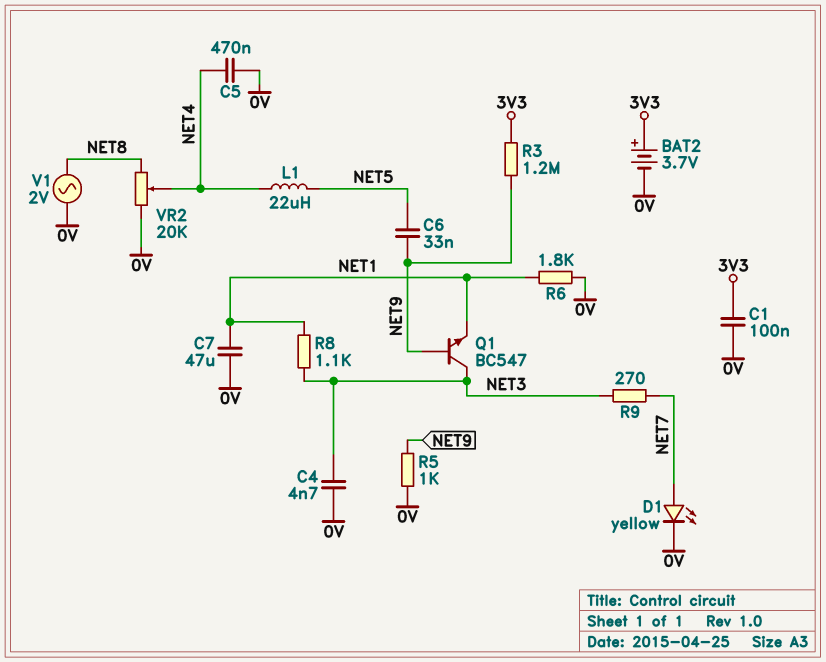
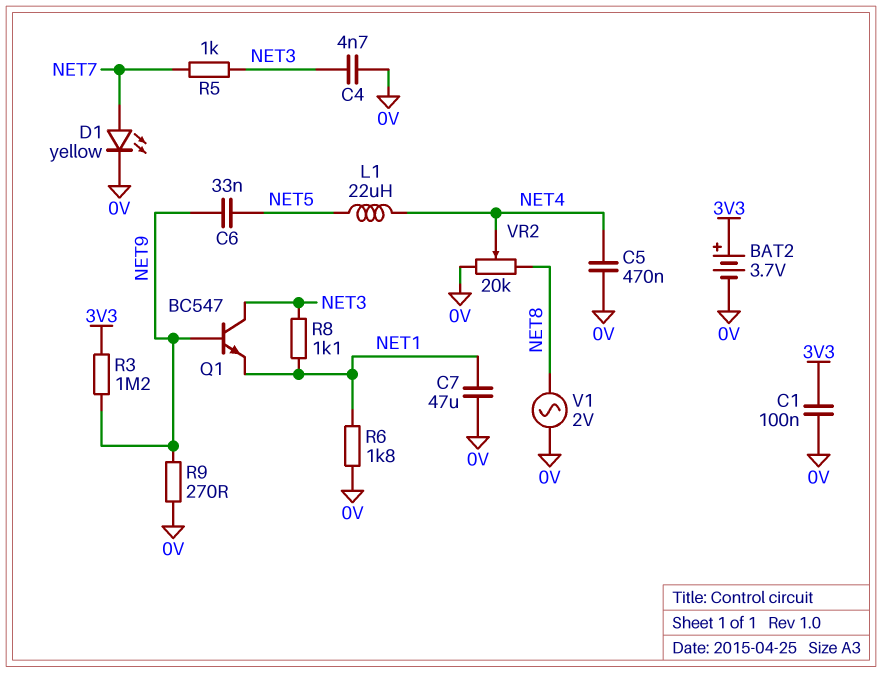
R5: 1k (0V, NET9) -> 1k (NET3, NET7)
R9: 270 (NET3, NET7) -> 270 (0V, NET9)

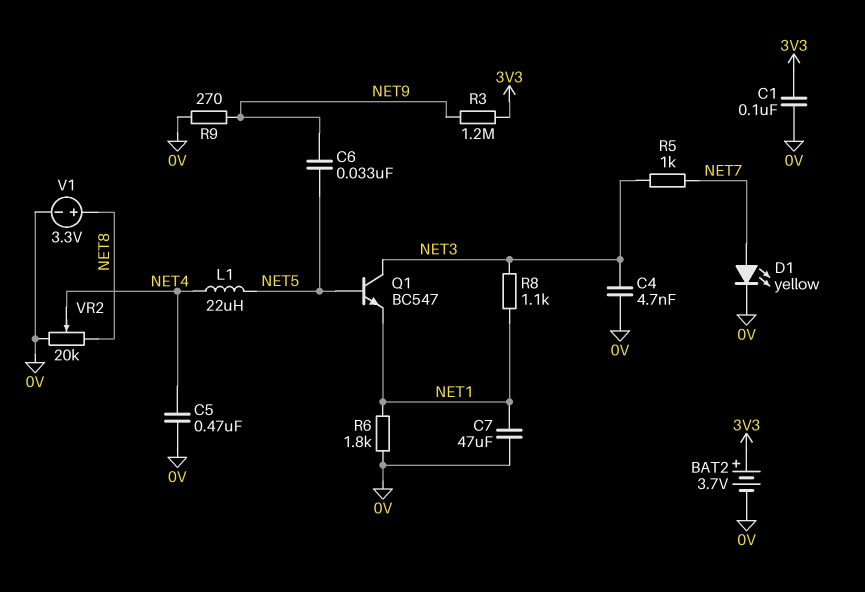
Q1: NPN BC547 (B NET9, C NET3, E NET1) -> NPN BC547 (B NET5, C NET3, E NET1)
V1: AC 2V (0V, NET8) -> 3.3V (plus NET8, minus 0V)

